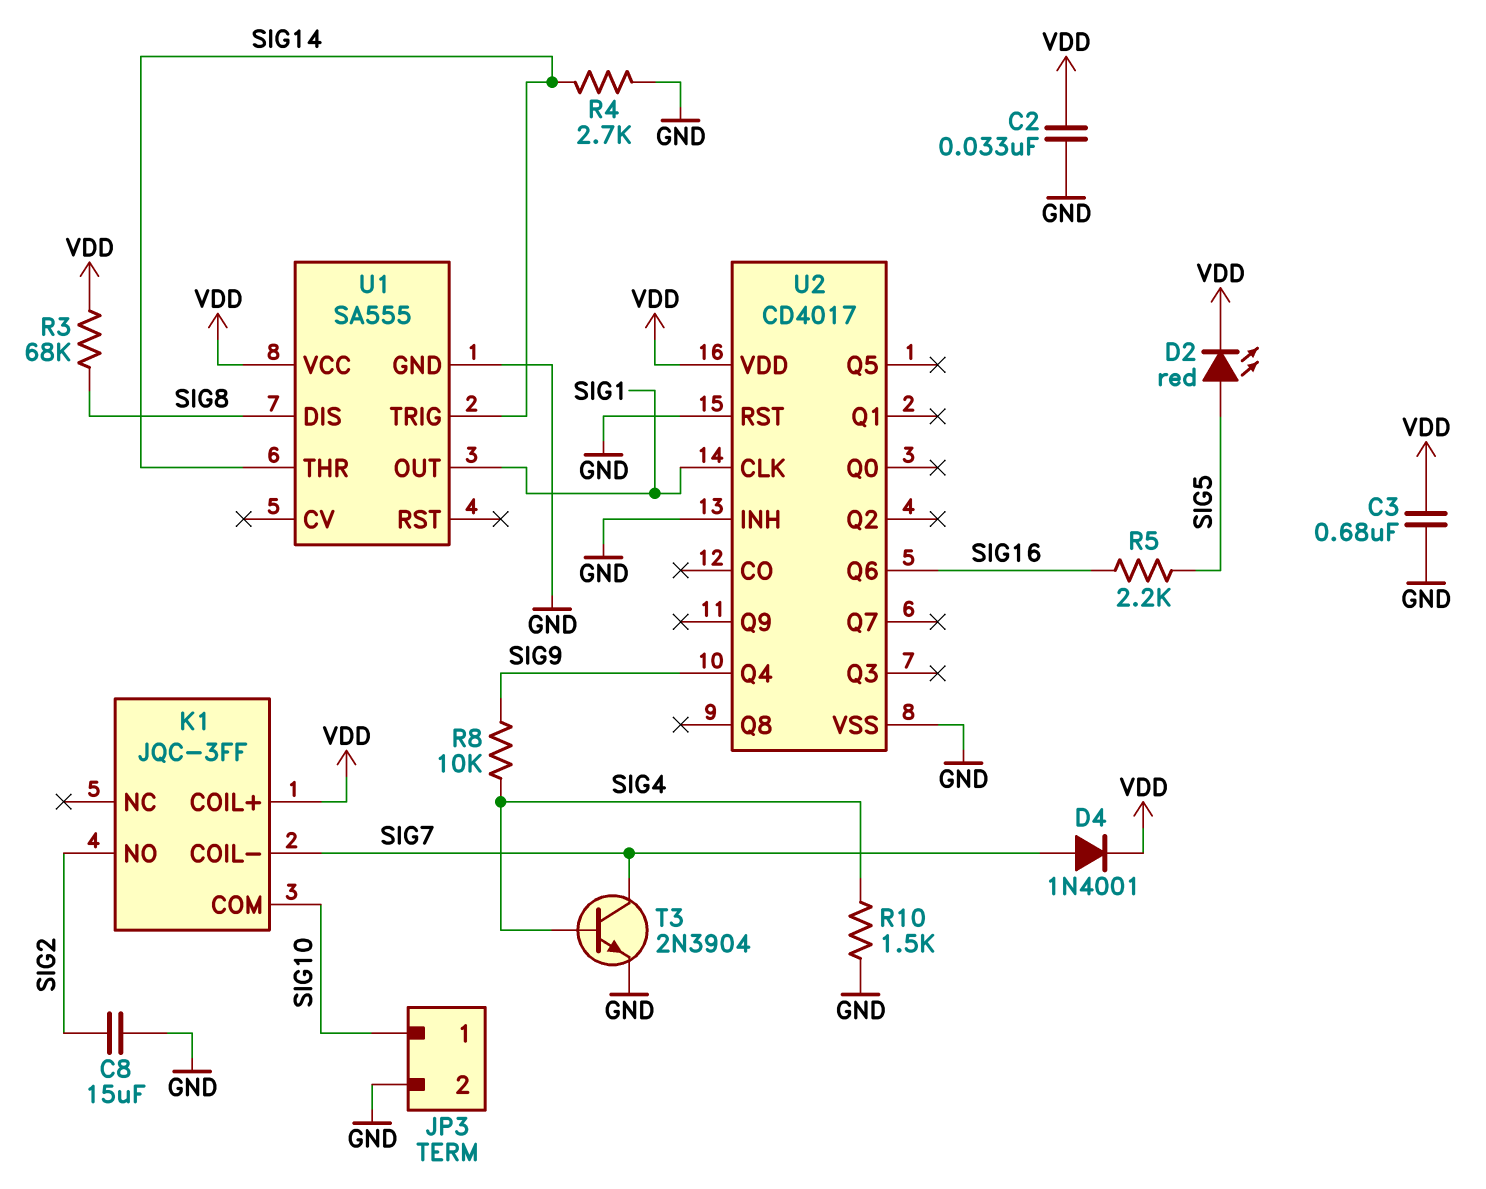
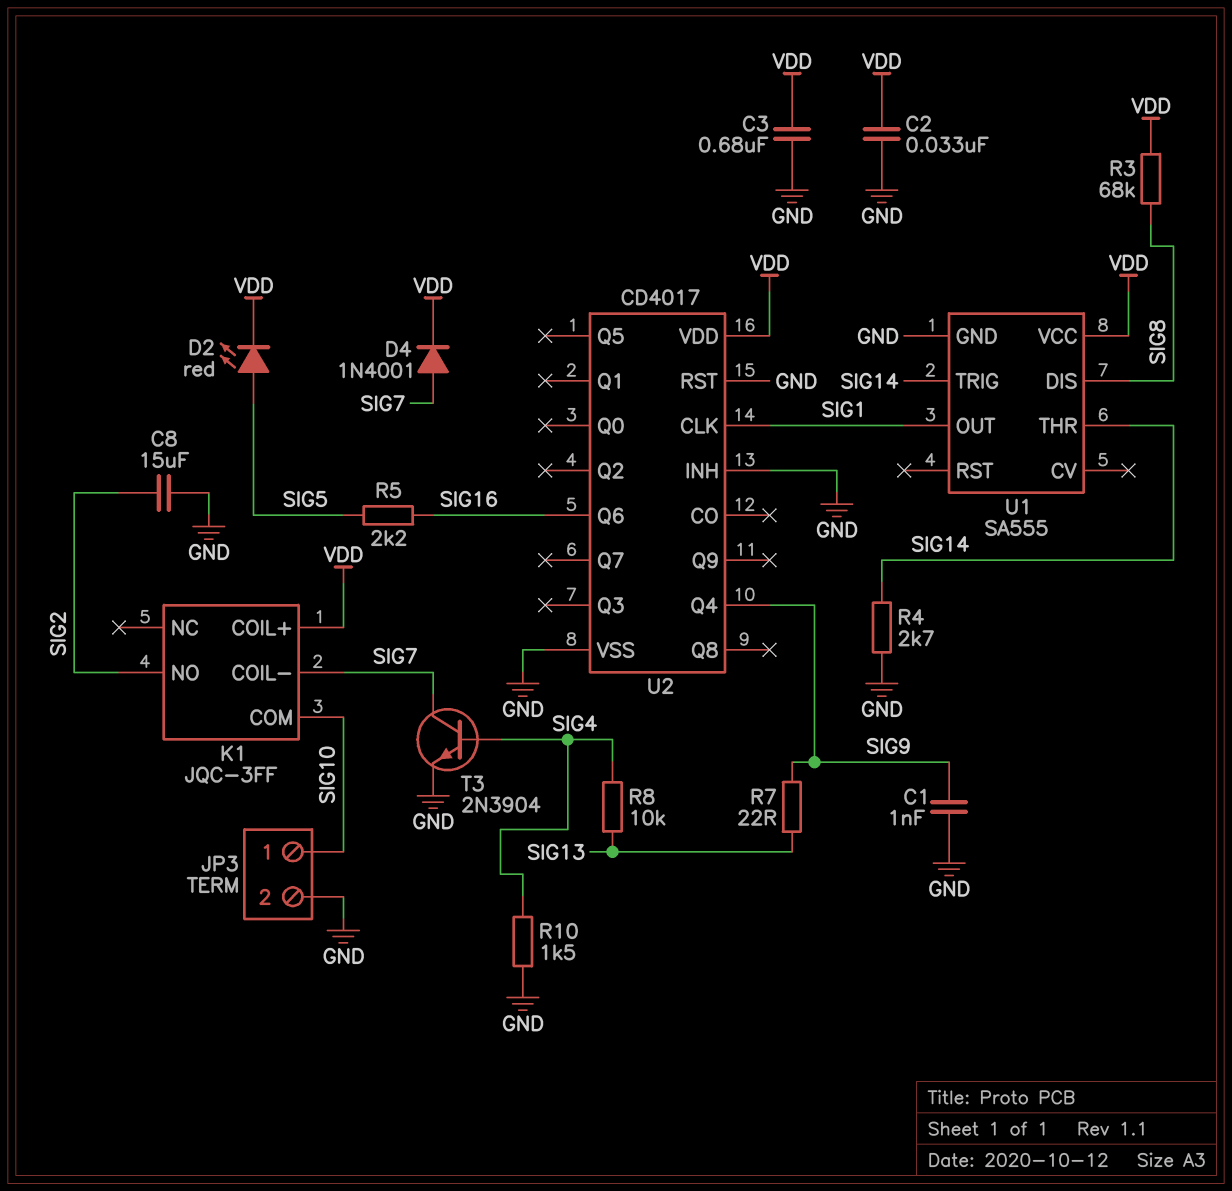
C1: none -> 1nF (GND, SIG9)
R7: none -> 22 (SIG9, SIG13)
R8: 10k (SIG4, SIG9) -> 10k (SIG4, SIG13)

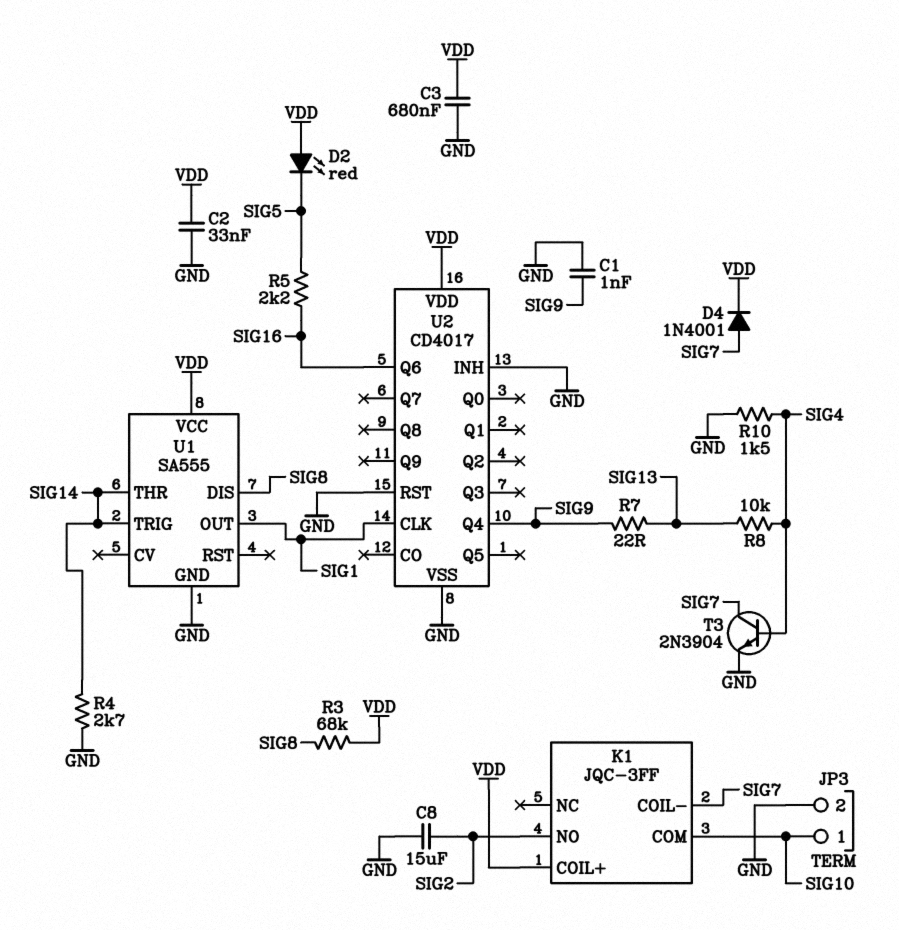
D2: LED red (A SIG5, K VDD) -> LED red (A VDD, K SIG5)

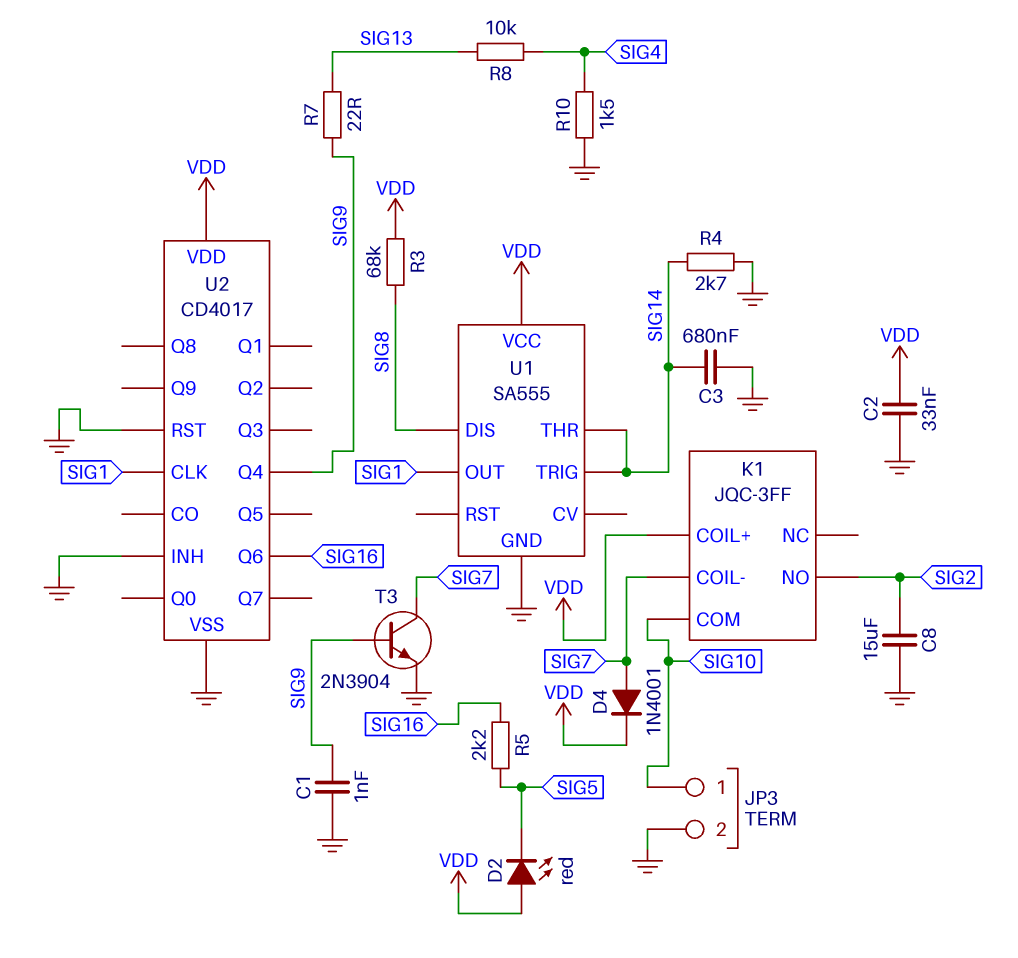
C3: 680nF (GND, VDD) -> 680nF (GND, SIG14)
T3: NPN 2N3904 (B SIG4, C SIG7, E GND) -> NPN 2N3904 (B SIG9, C SIG7, E GND)

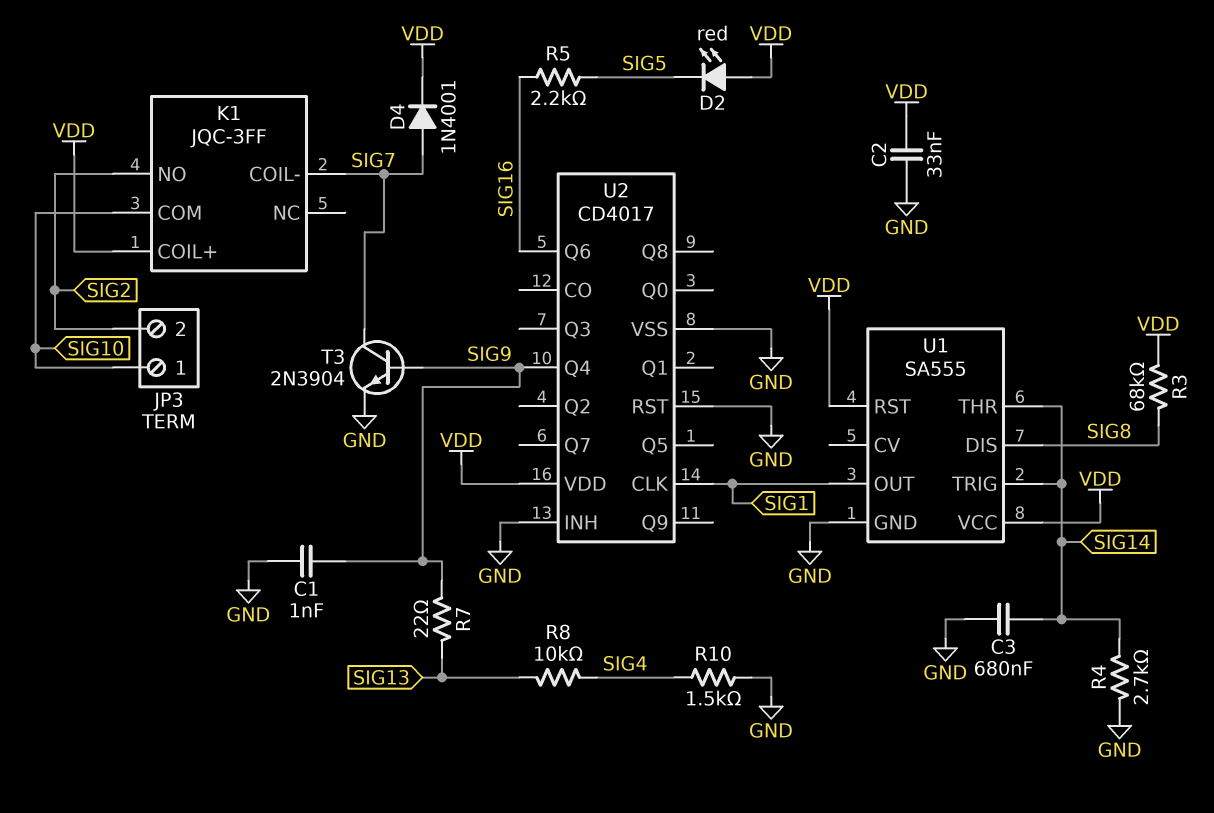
C8: 15uF (GND, SIG2) -> none
JP3 pin 2: GND -> SIG2
U1 pin RST: none -> VDD

